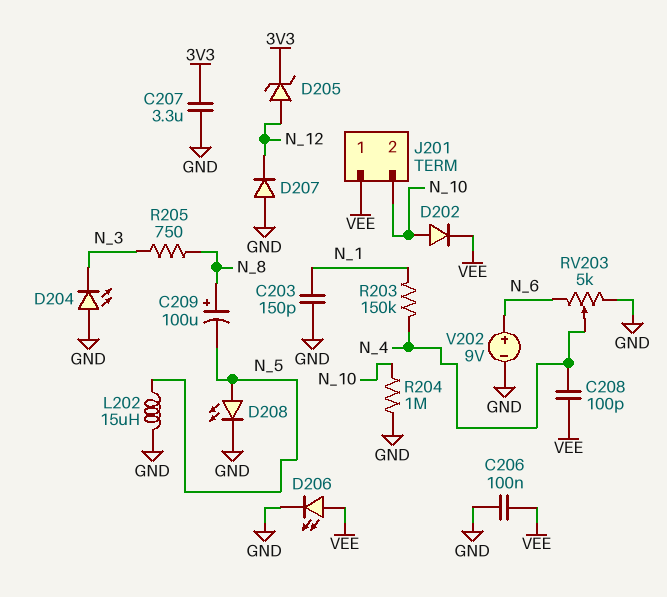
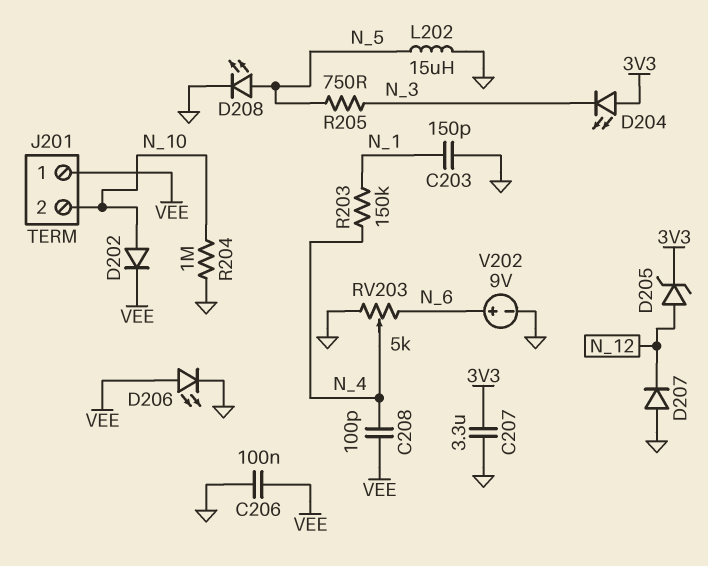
C209: 100uF (plus N_8, minus N_5) -> none
D204: LED (A GND, K N_3) -> LED (A 3V3, K N_3)
R205: 750 (N_3, N_8) -> 750 (N_3, N_5)

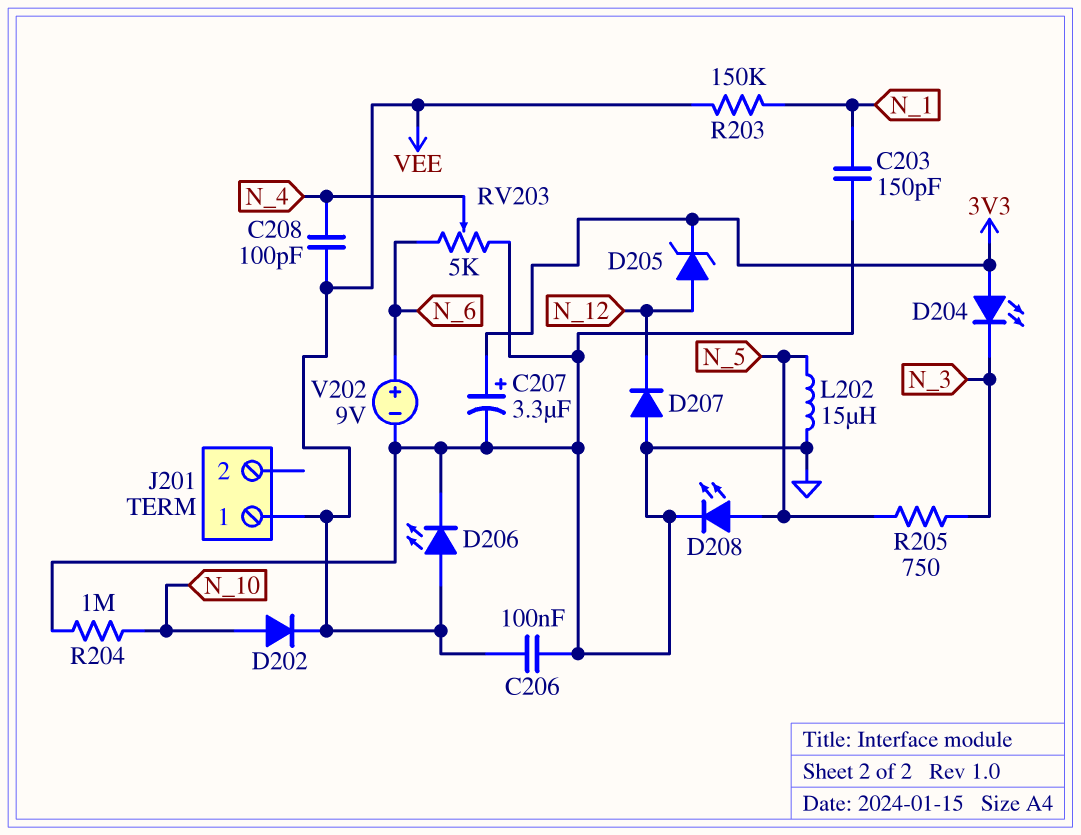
C207: 3.3uF (3V3, GND) -> 3.3uF (plus 3V3, minus GND)
J201 pin 2: N_10 -> none
R203: 150k (N_1, N_4) -> 150k (N_1, VEE)

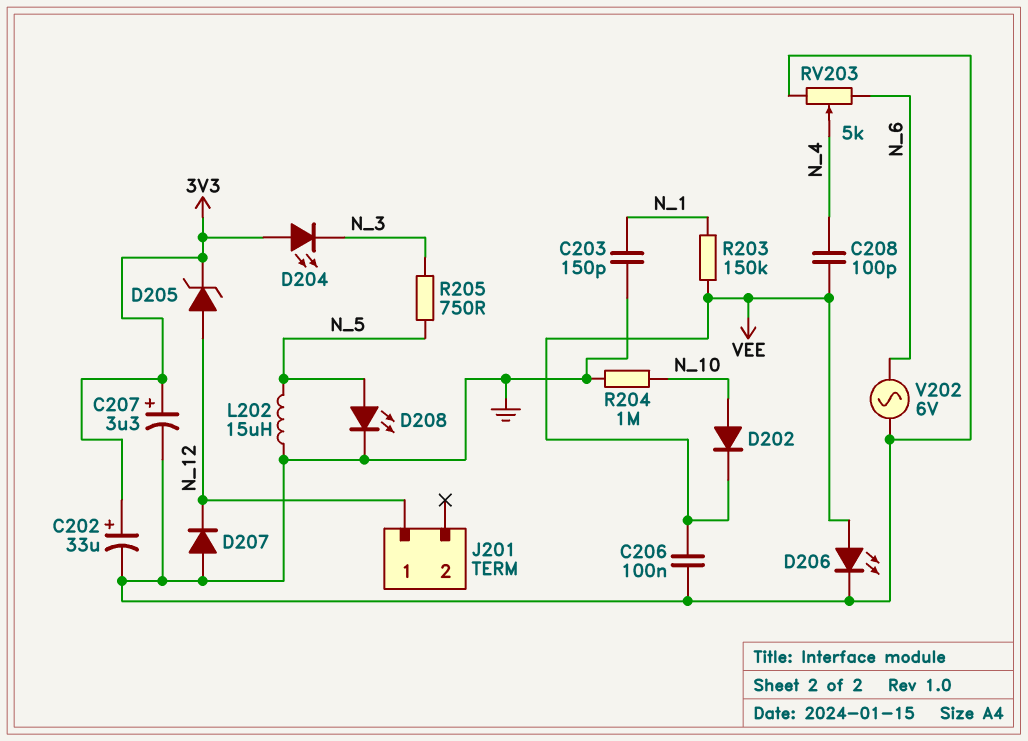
C202: none -> 33uF (plus 3V3, minus GND)
J201 pin 1: VEE -> N_12
V202: 9V (plus N_6, minus GND) -> AC 6V (GND, N_6)

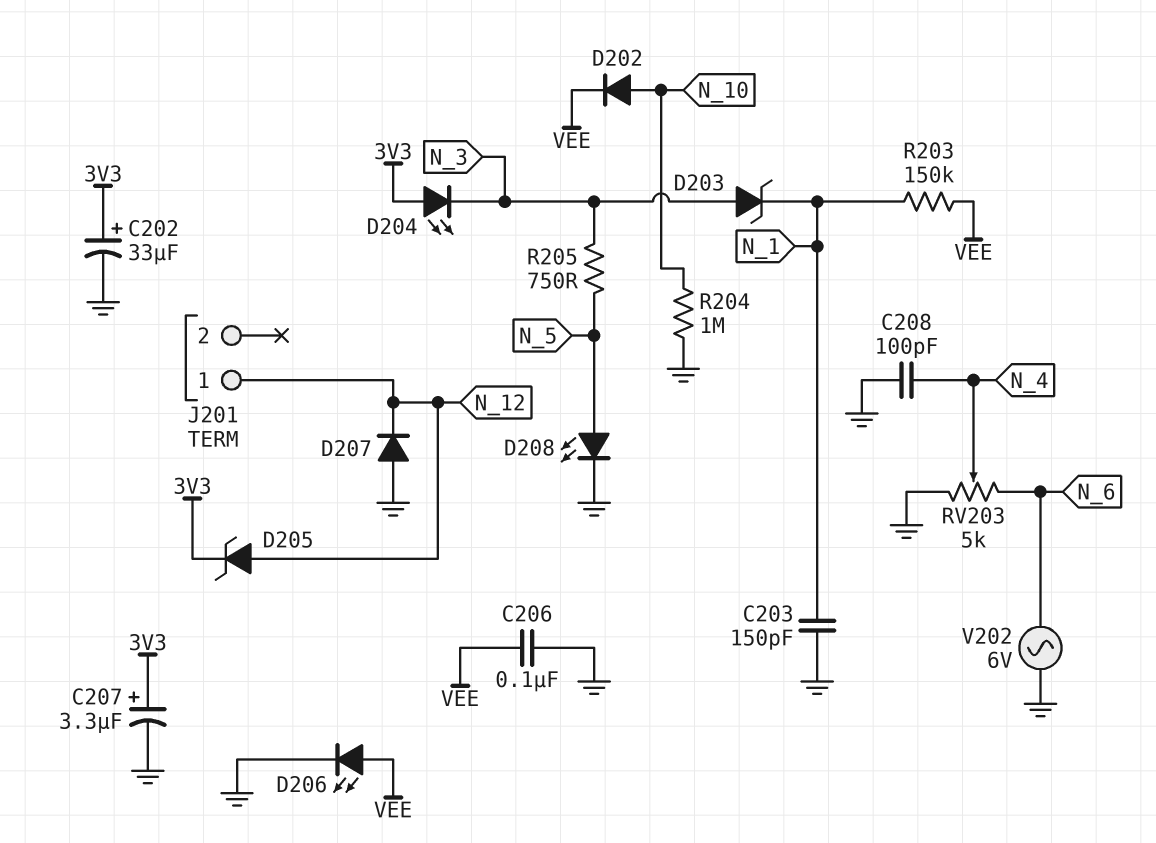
C208: 100pF (N_4, VEE) -> 100pF (GND, N_4)
D203: none -> zener (A N_3, K N_1)
L202: 15uH (GND, N_5) -> none

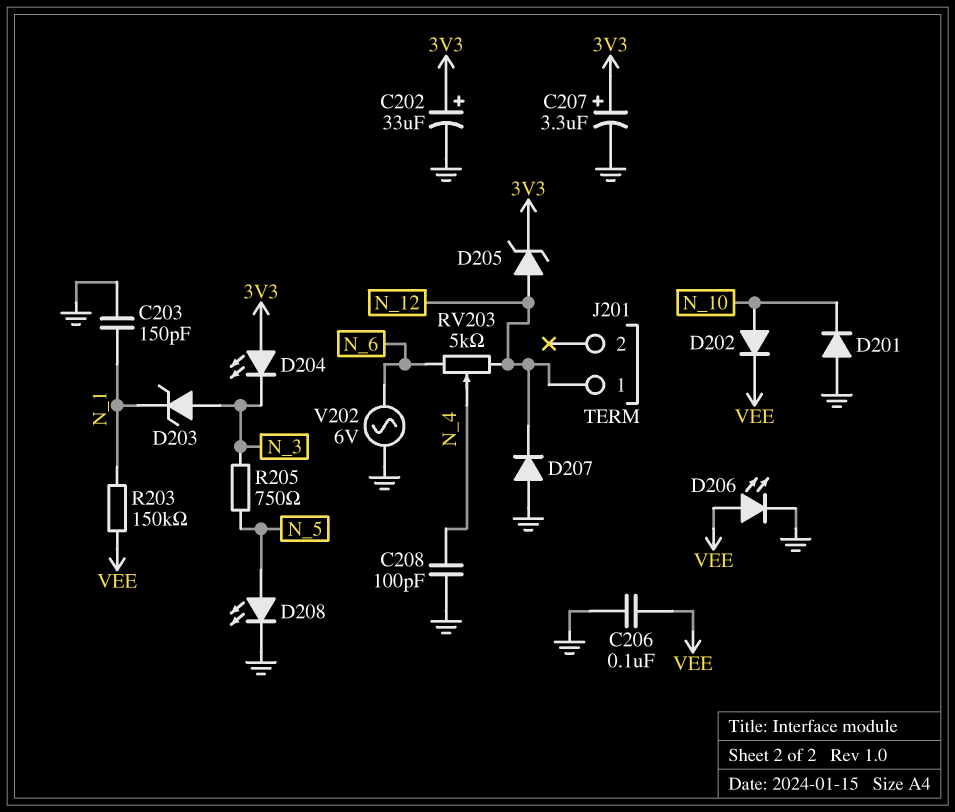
D201: none -> diode (A GND, K N_10)
R204: 1M (GND, N_10) -> none
RV203: 5k (GND, N_6, wiper N_4) -> 5k (N_6, N_12, wiper N_4)

